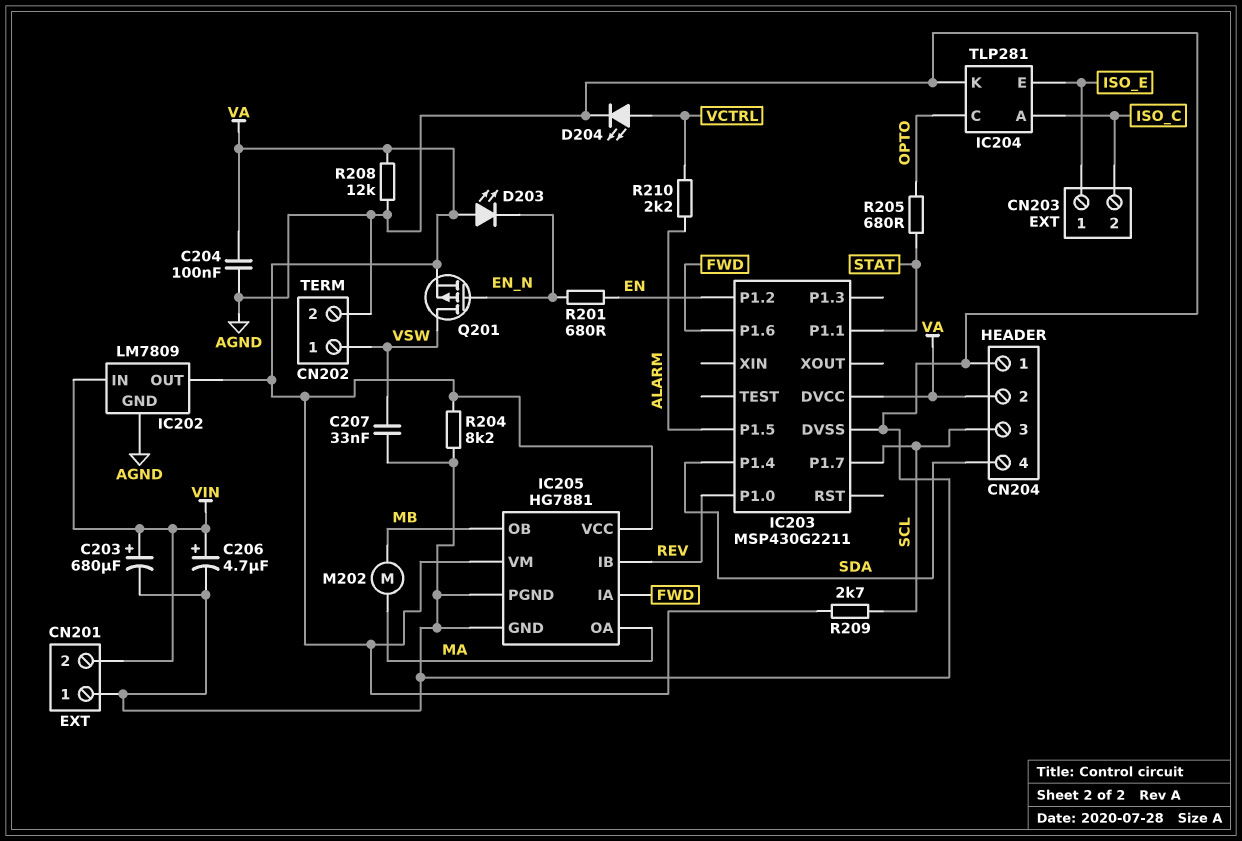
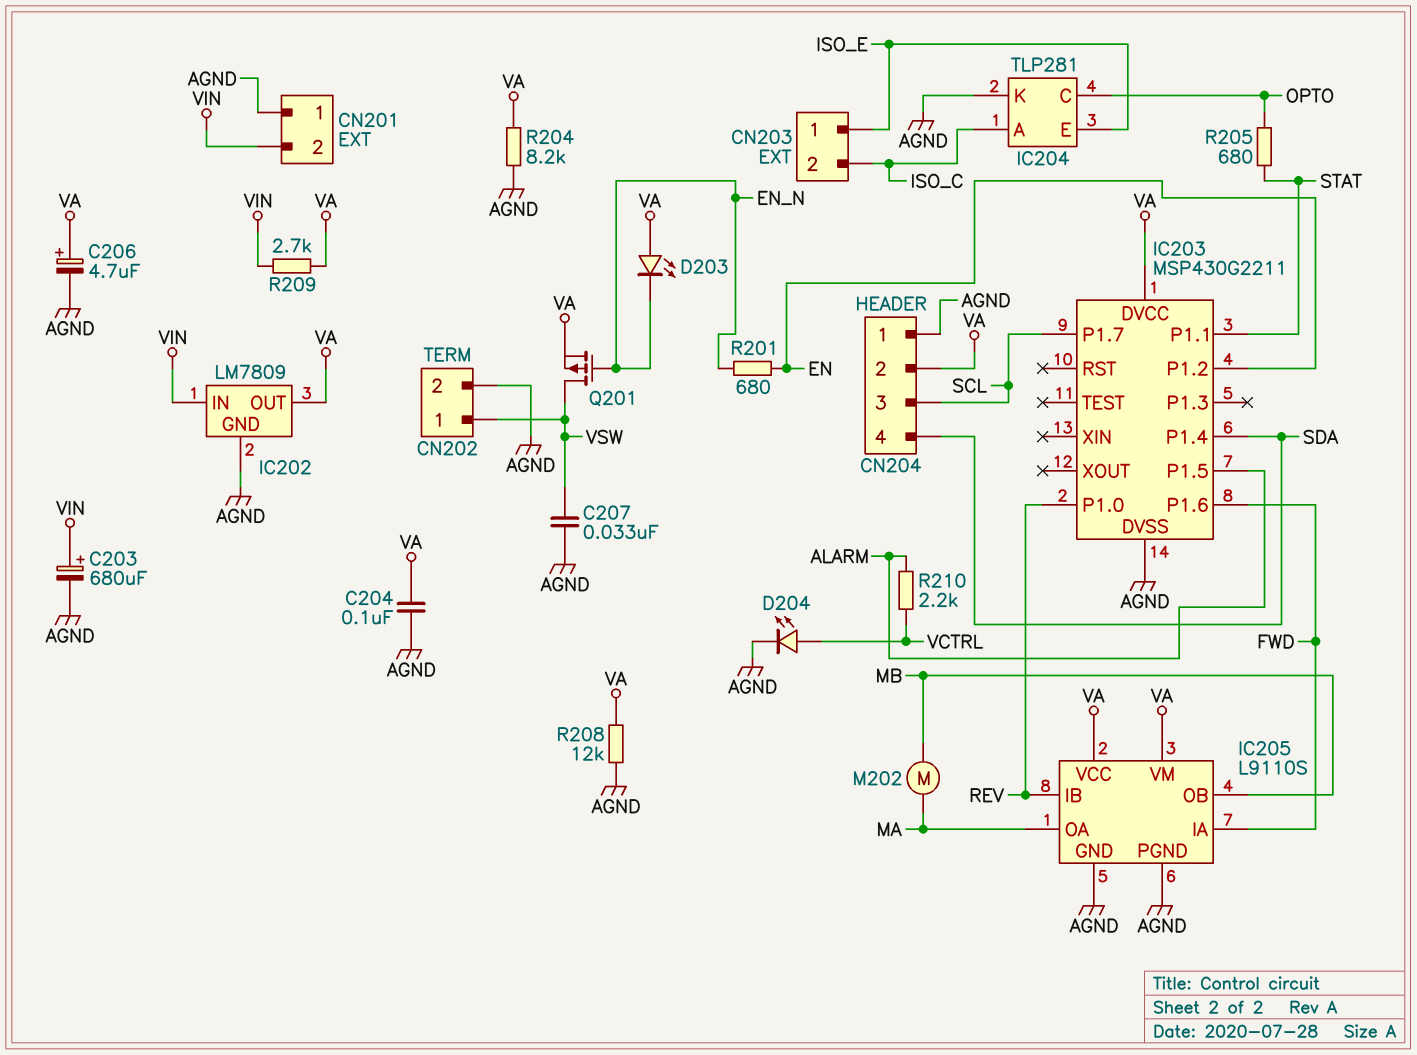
C206: 4.7uF (plus VIN, minus AGND) -> 4.7uF (plus VA, minus AGND)
IC205: HG7881 -> L9110S
R209: 2.7k (SCL, VA) -> 2.7k (VA, VIN)

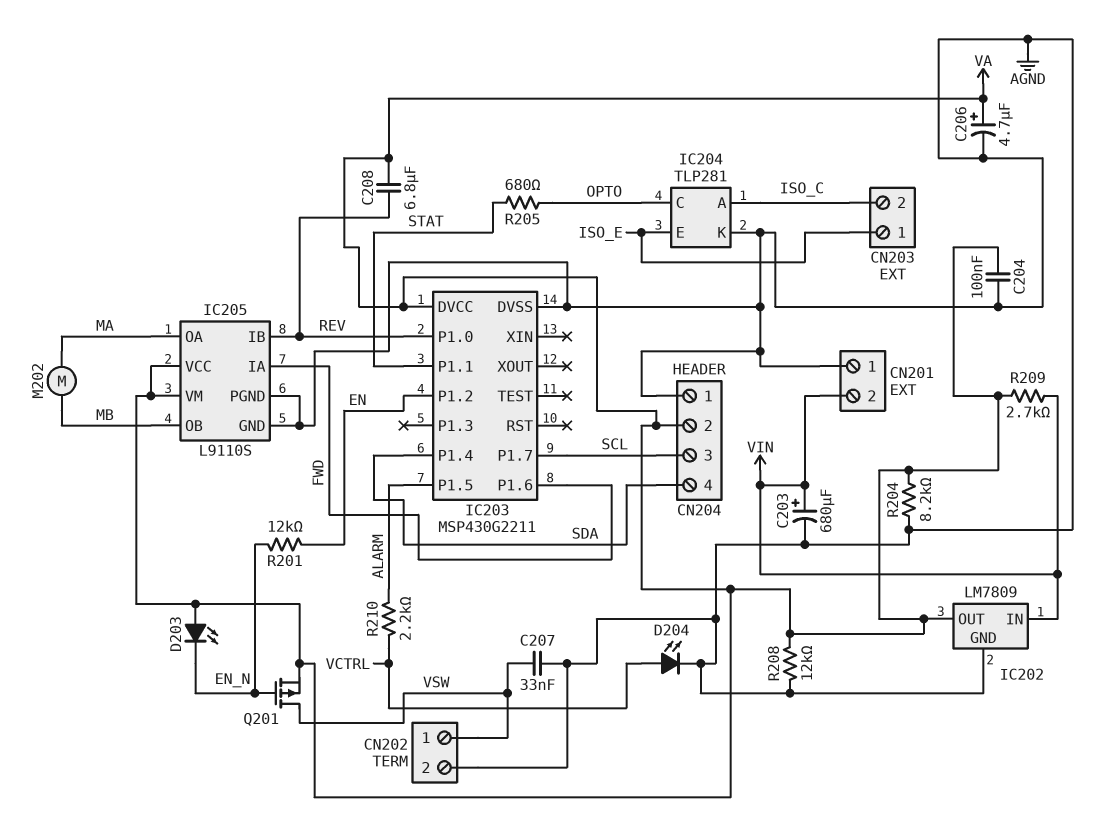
C208: none -> 6.8uF (REV, VA)
R201: 680 (EN, EN_N) -> 12k (EN, EN_N)

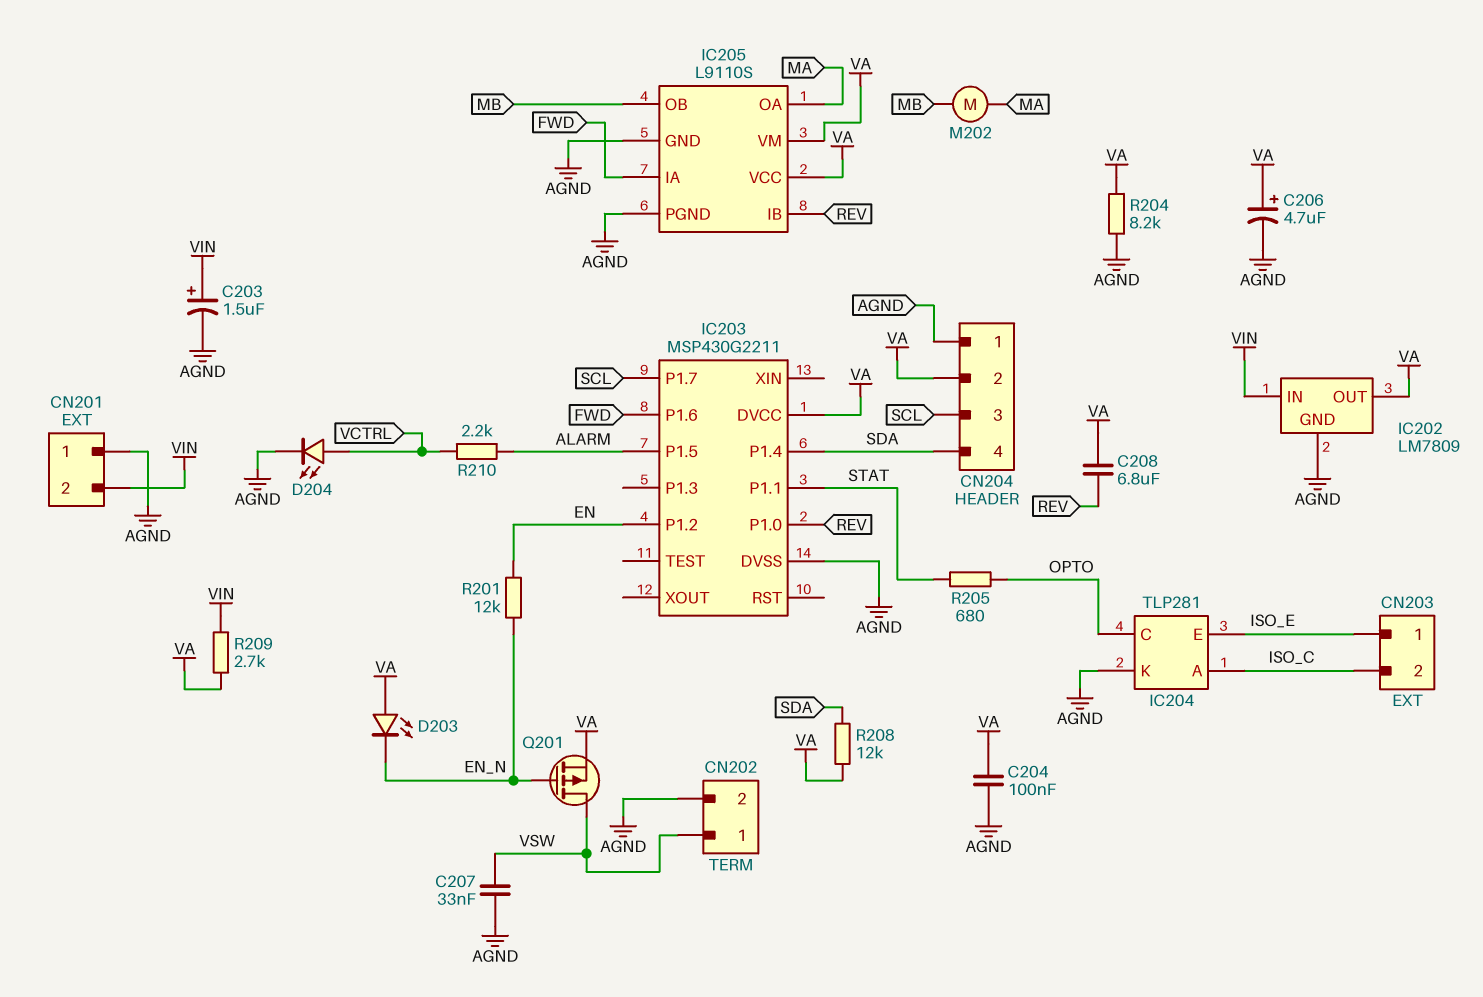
C203: 680uF (plus VIN, minus AGND) -> 1.5uF (plus VIN, minus AGND)
R208: 12k (AGND, VA) -> 12k (SDA, VA)

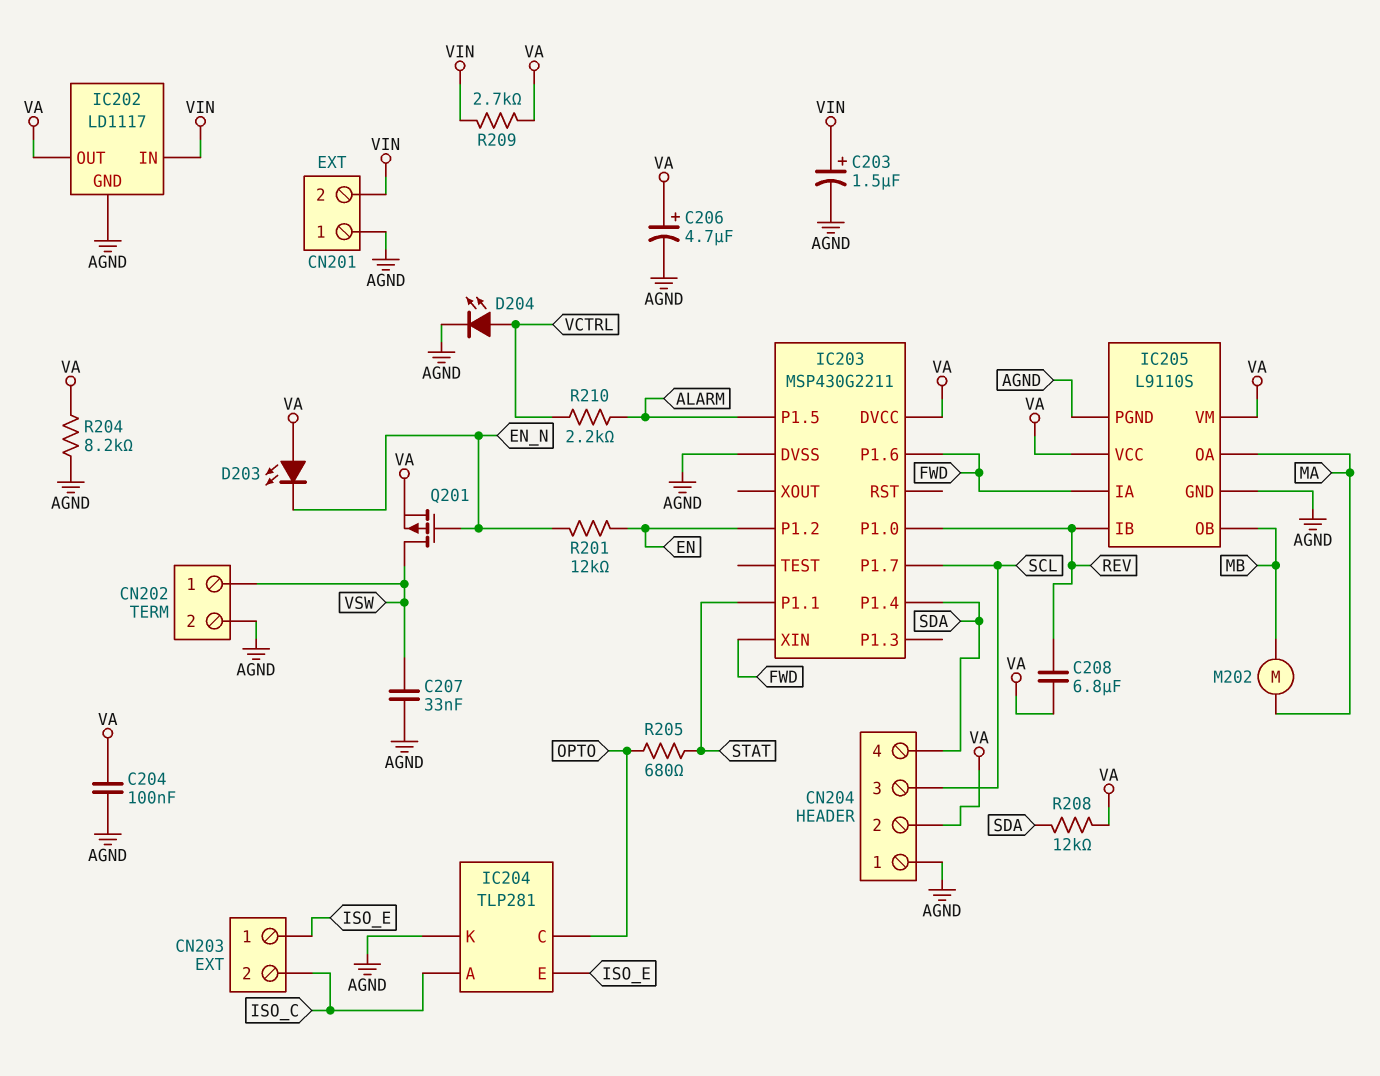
IC202: LM7809 -> LD1117
IC203 pin XIN: none -> FWD

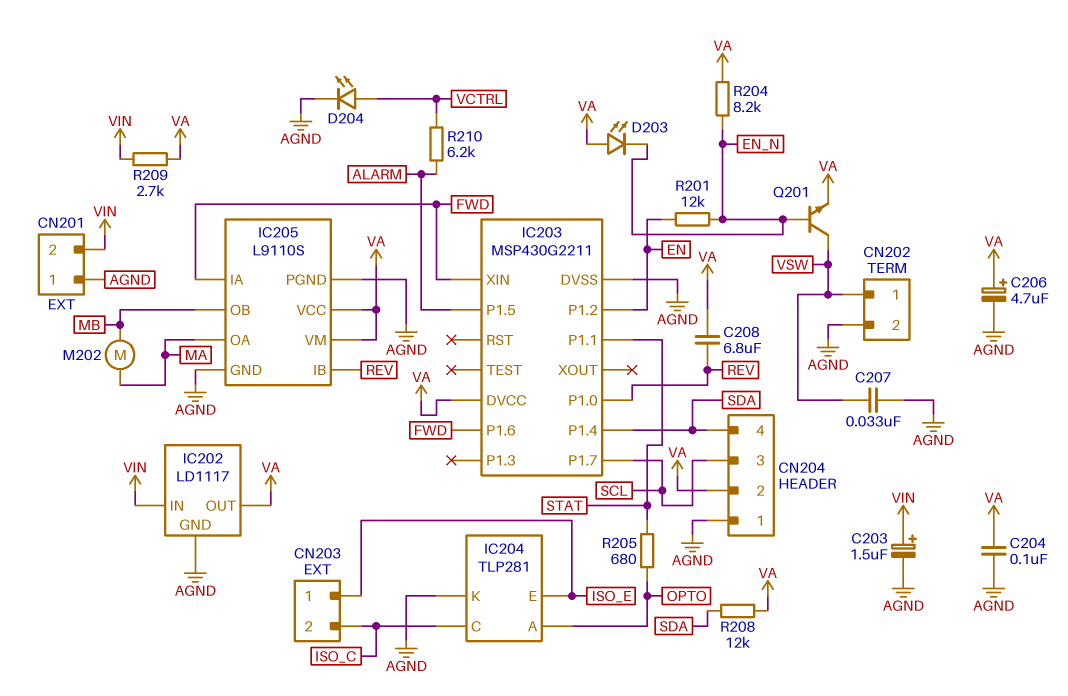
IC204 pin A: ISO_C -> OPTO
IC204 pin C: OPTO -> ISO_C
Q201: PMOS (G EN_N, D VSW, S VA) -> NPN (B EN_N, C VSW, E VA)
R204: 8.2k (AGND, VA) -> 8.2k (EN_N, VA)
R210: 2.2k (ALARM, VCTRL) -> 6.2k (ALARM, VCTRL)

